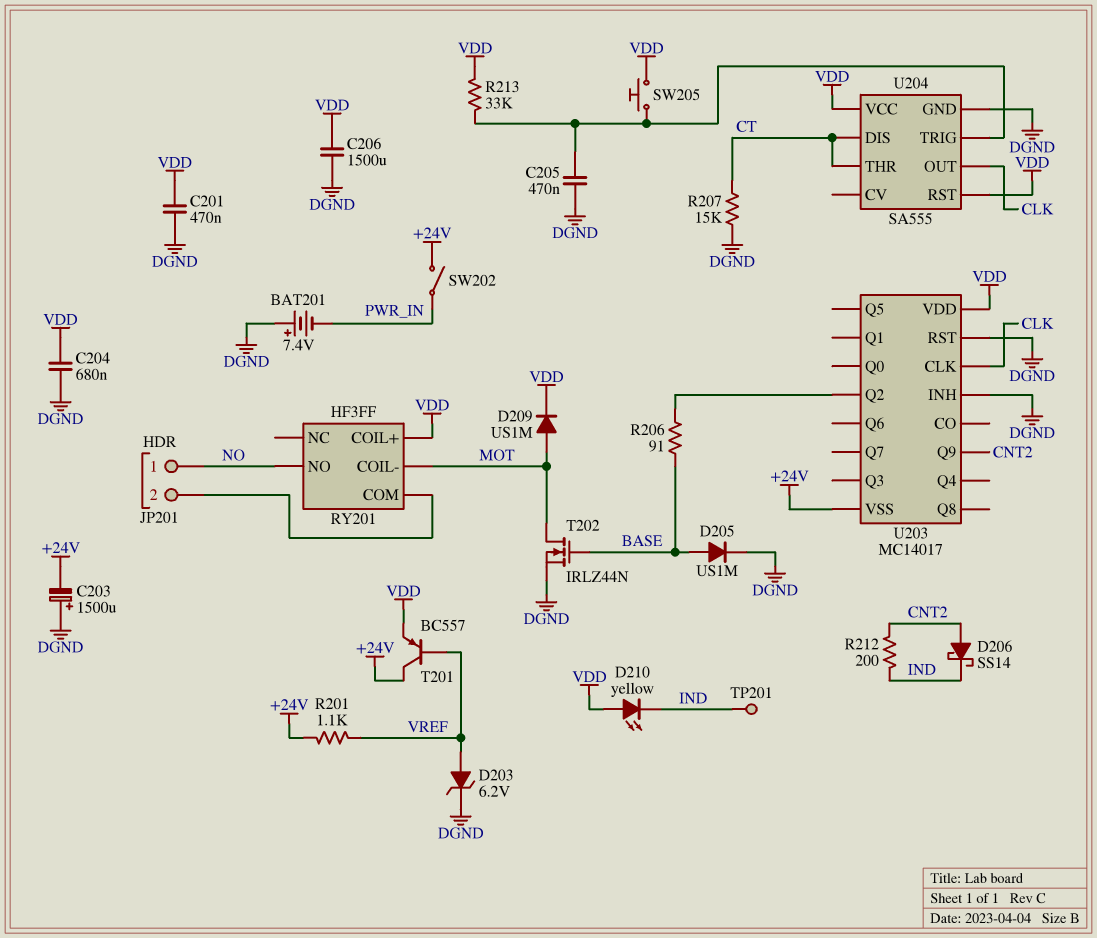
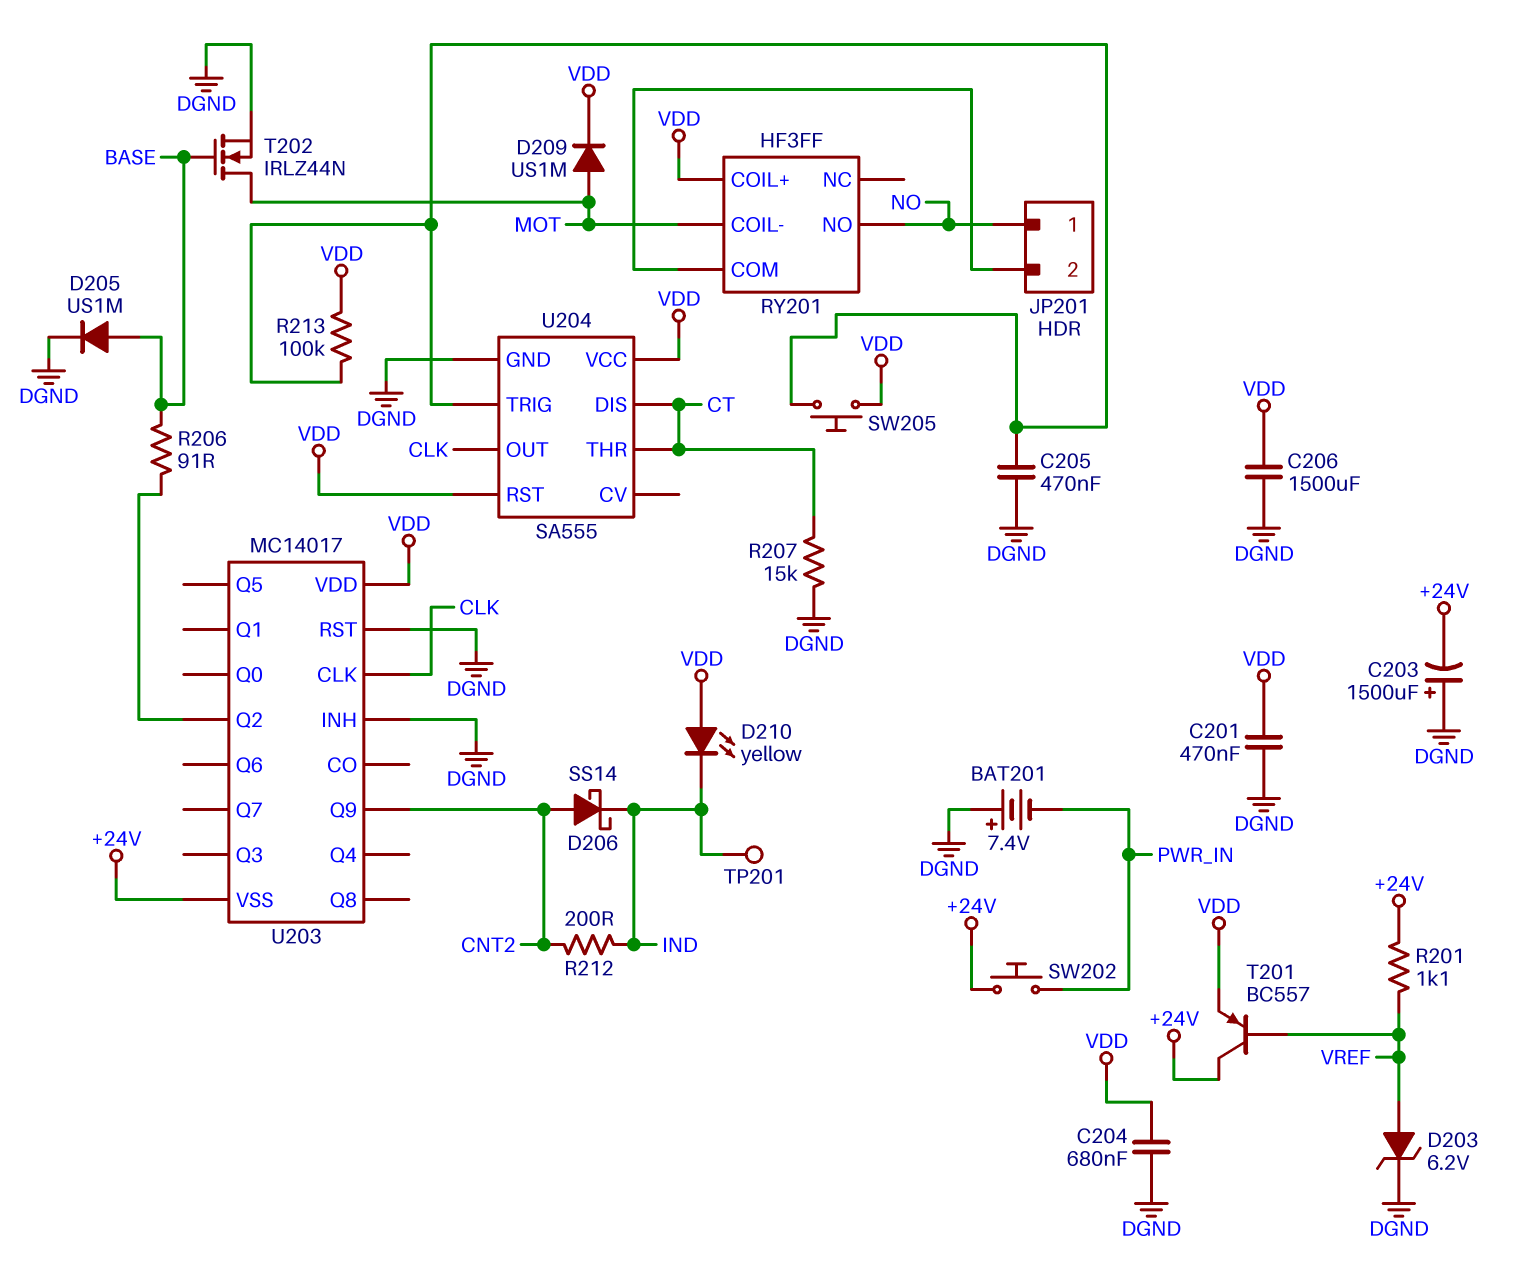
R213: 33k (U204/TRIG, VDD) -> 100k (U204/TRIG, VDD)
SW202: switch (+24V, PWR_IN) -> button (+24V, PWR_IN)

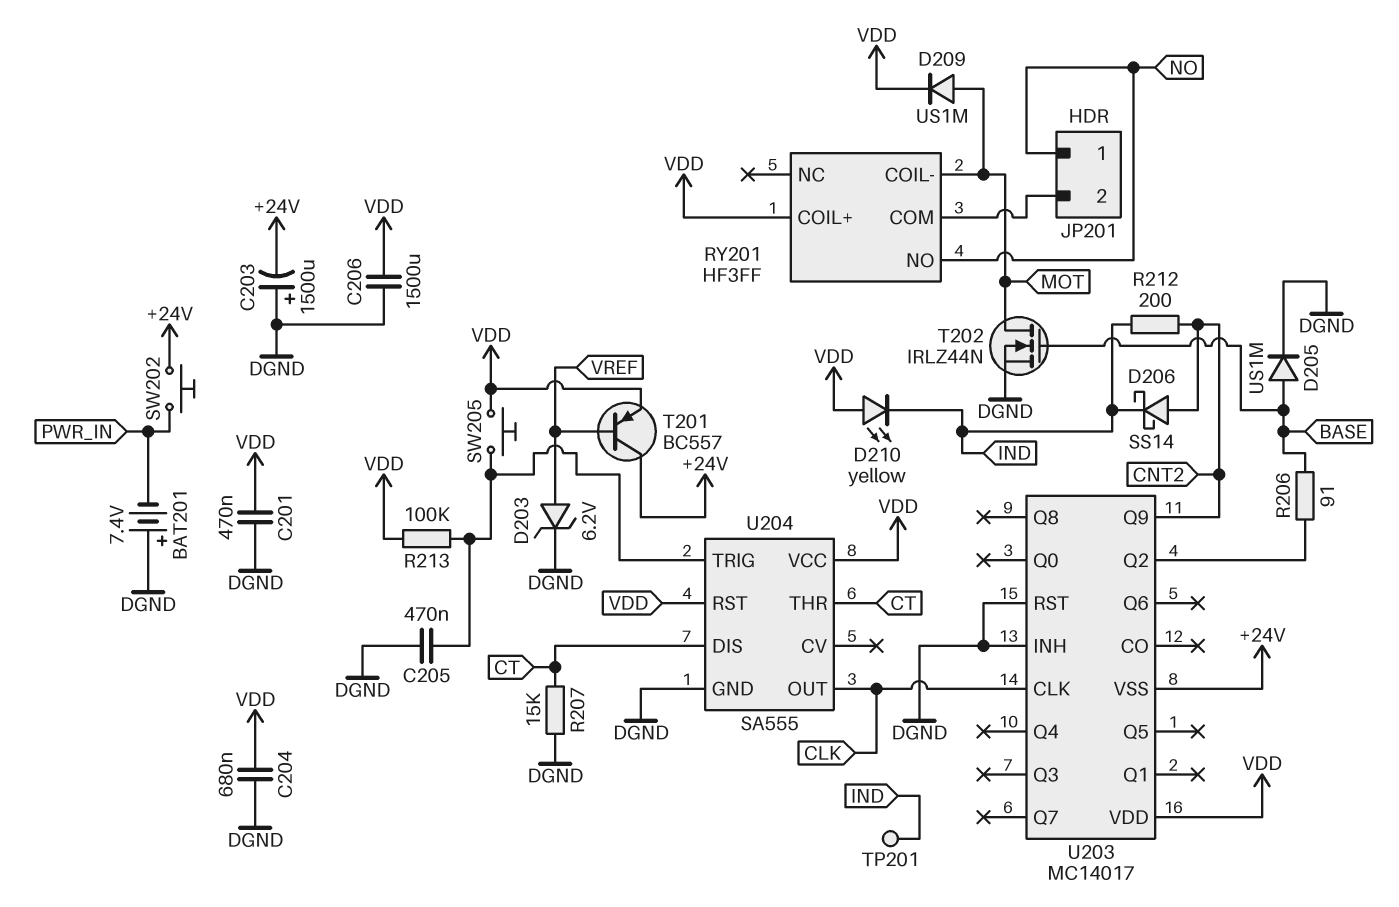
R201: 1.1k (+24V, VREF) -> none

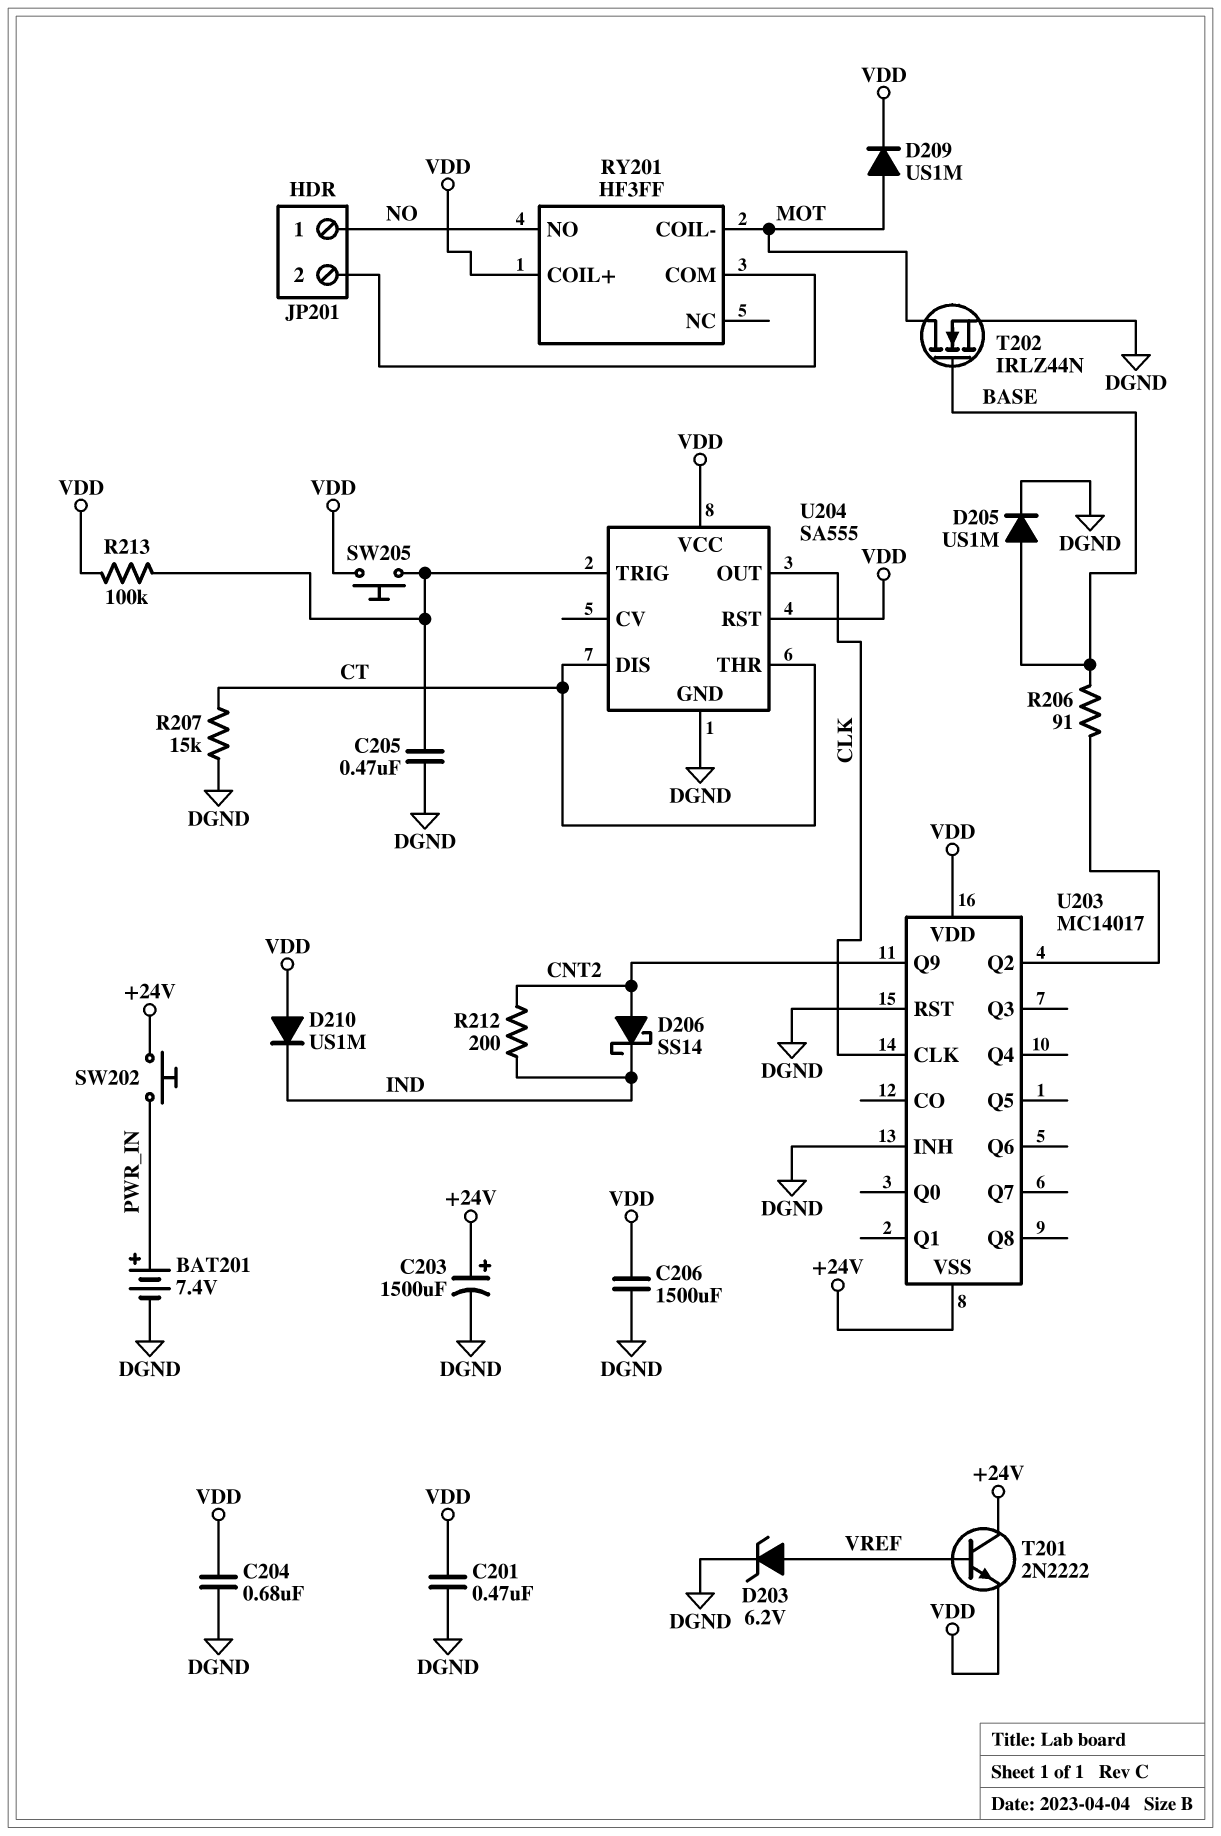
BAT201: 7.4V (plus DGND, minus PWR_IN) -> 7.4V (plus PWR_IN, minus DGND)
C203: 1500uF (plus DGND, minus +24V) -> 1500uF (plus +24V, minus DGND)
D210: LED yellow (A VDD, K IND) -> diode US1M (A VDD, K IND)
T201: PNP BC557 (B VREF, C +24V, E VDD) -> NPN 2N2222 (B VREF, C +24V, E VDD)
TP201: test point (IND) -> none

